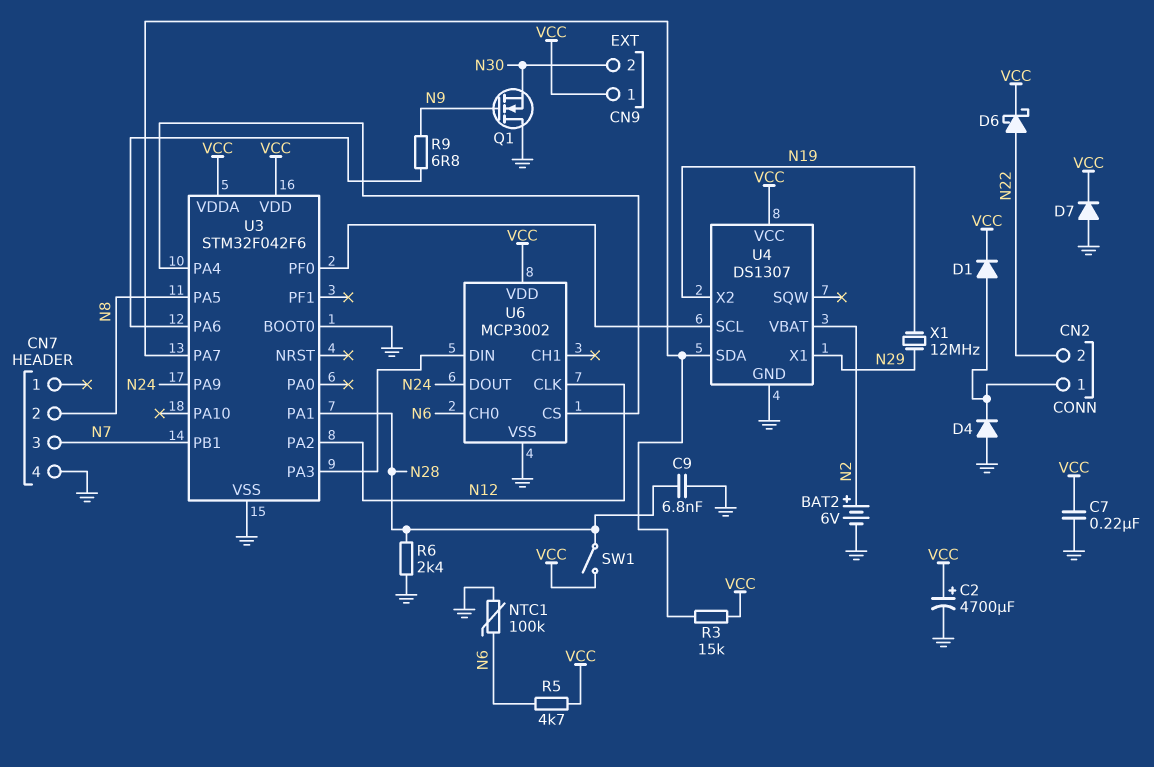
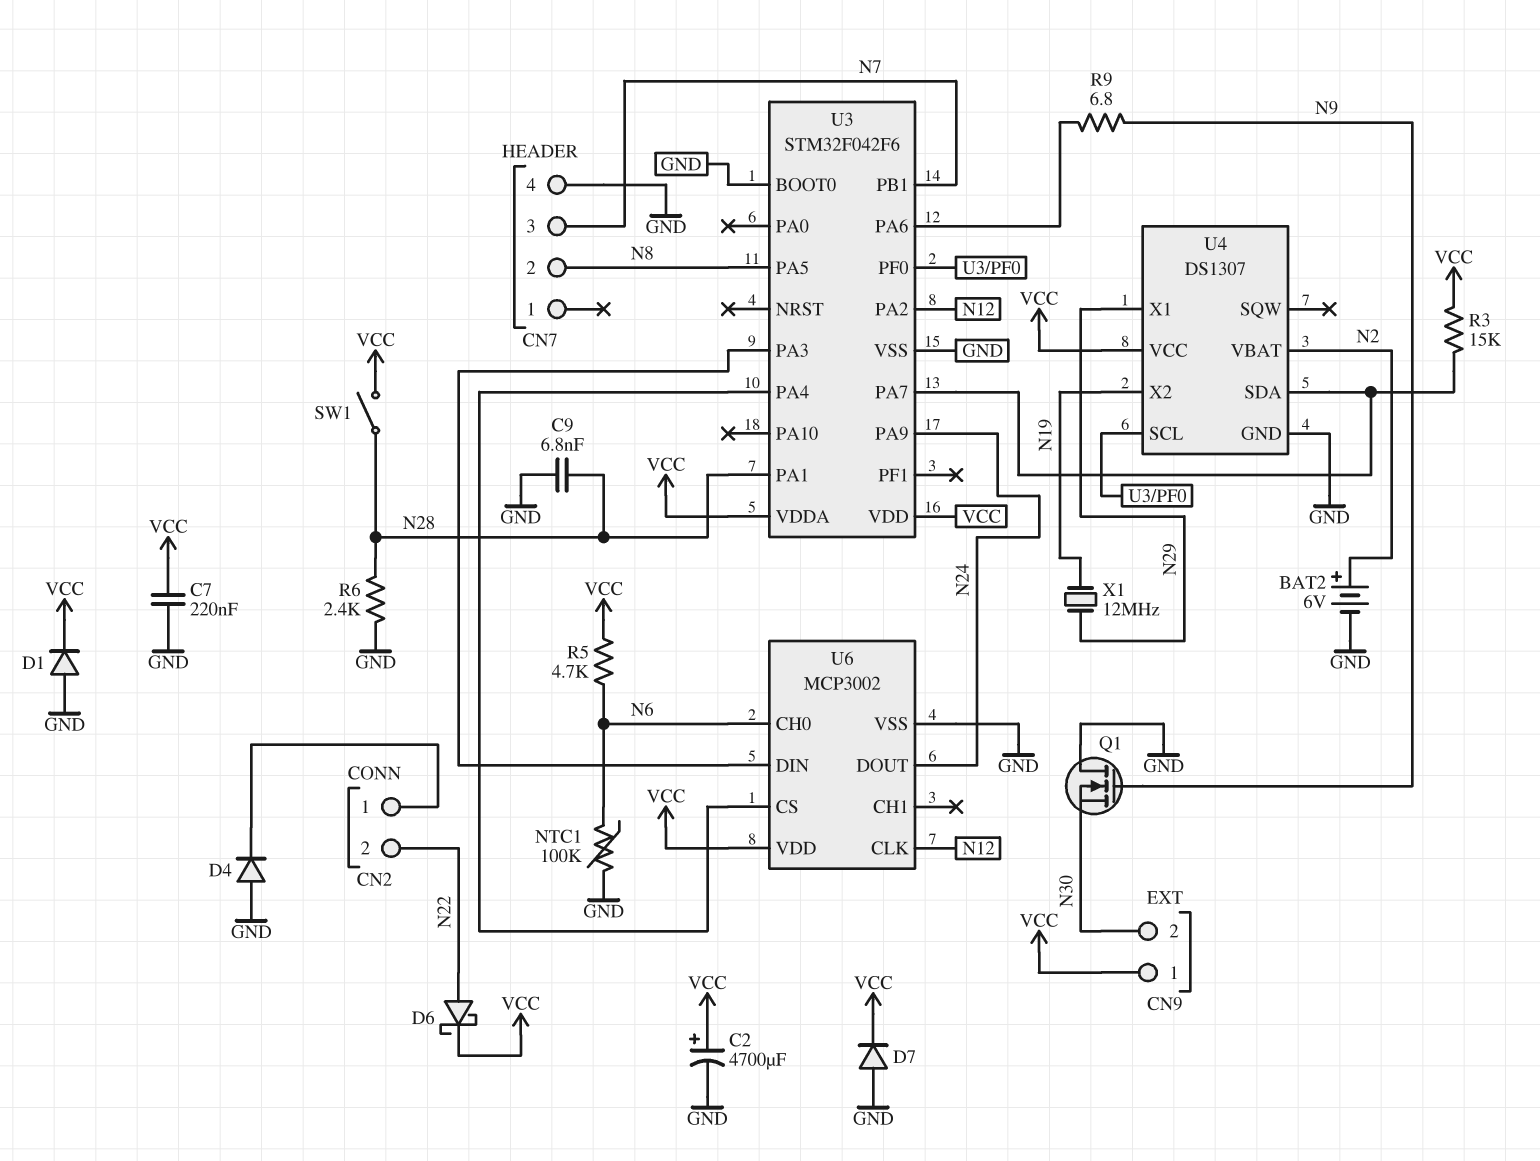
D1: diode (A CN2/1, K VCC) -> diode (A GND, K VCC)

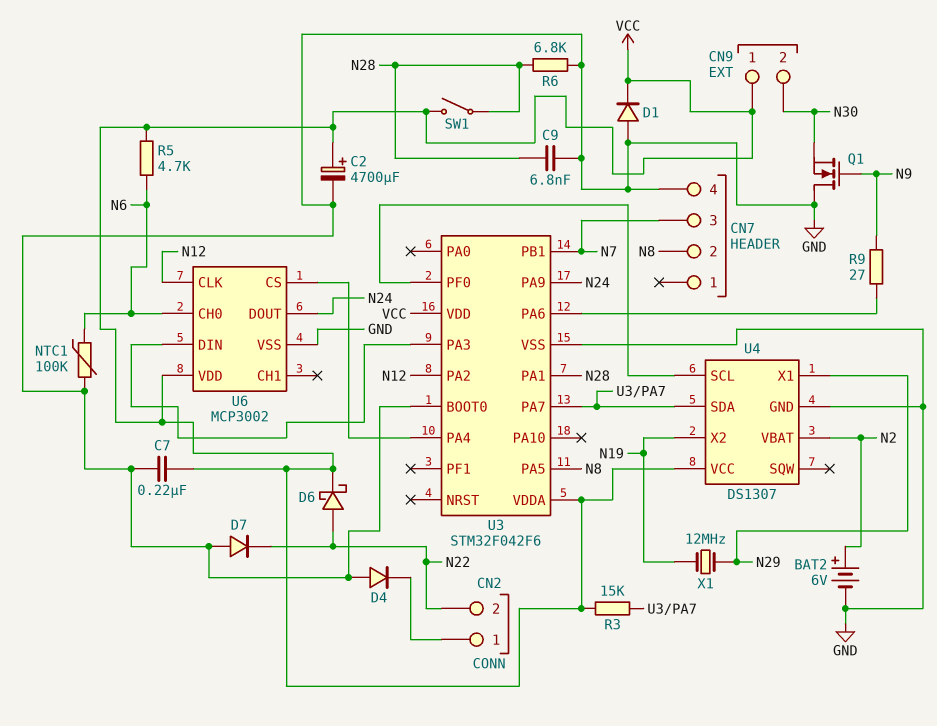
D7: diode (A GND, K VCC) -> diode (A GND, K N22)
R6: 2.4k (GND, N28) -> 6.8k (GND, N28)
R9: 6.8 (N9, U3/PA6) -> 27 (N9, U3/PA6)

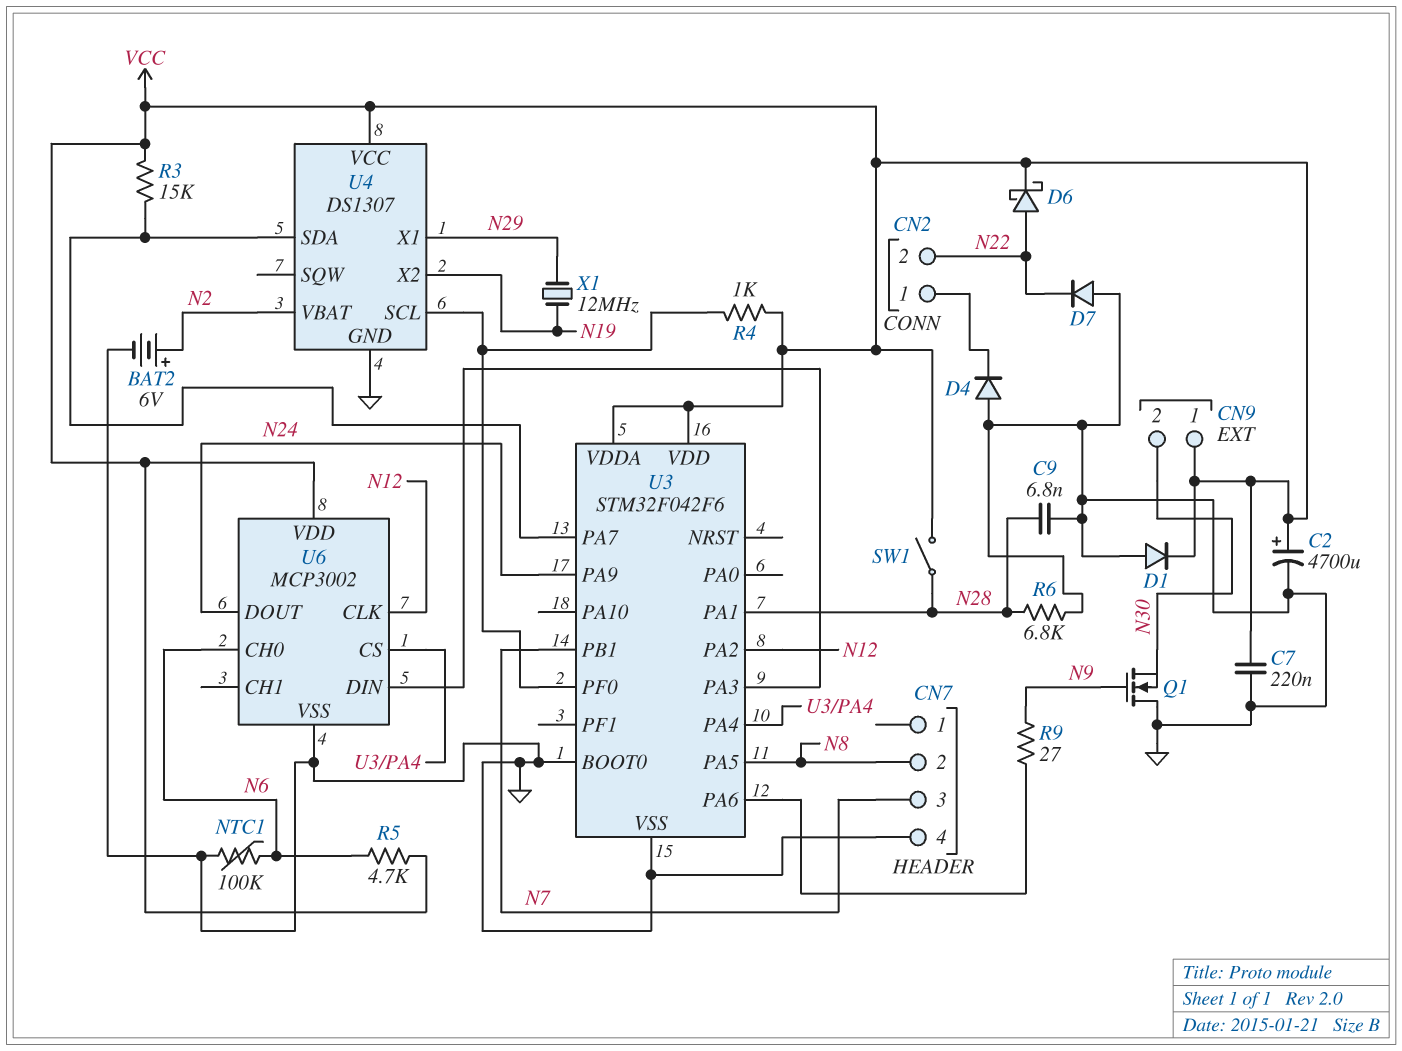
R4: none -> 1k (U3/PF0, VCC)

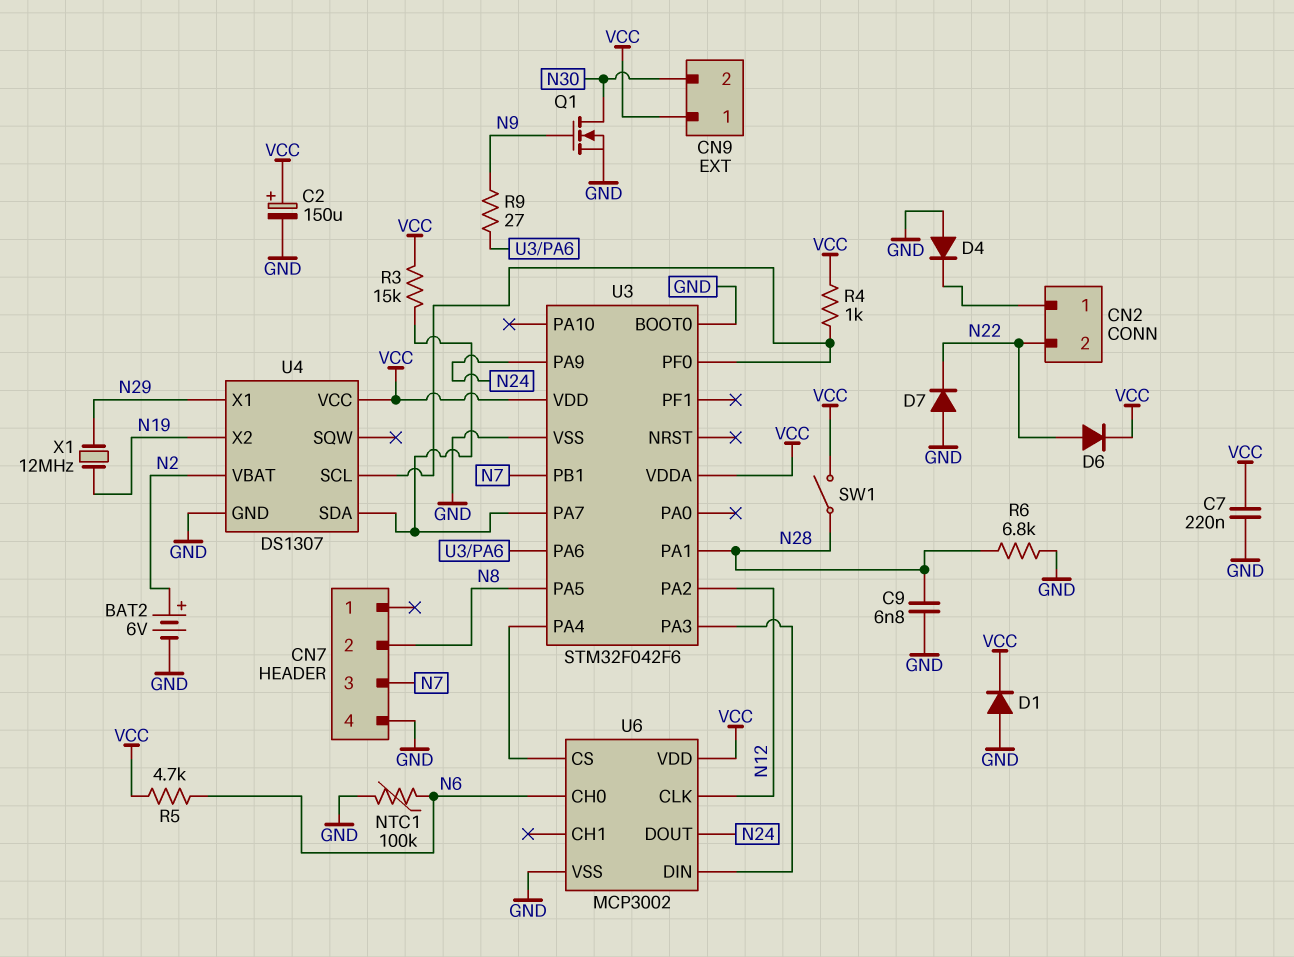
C2: 4700uF (plus VCC, minus GND) -> 150uF (plus VCC, minus GND)
D6: schottky (A N22, K VCC) -> diode (A N22, K VCC)
Q1: NMOS (G N9, D GND, S N30) -> NMOS (G N9, D N30, S GND)

